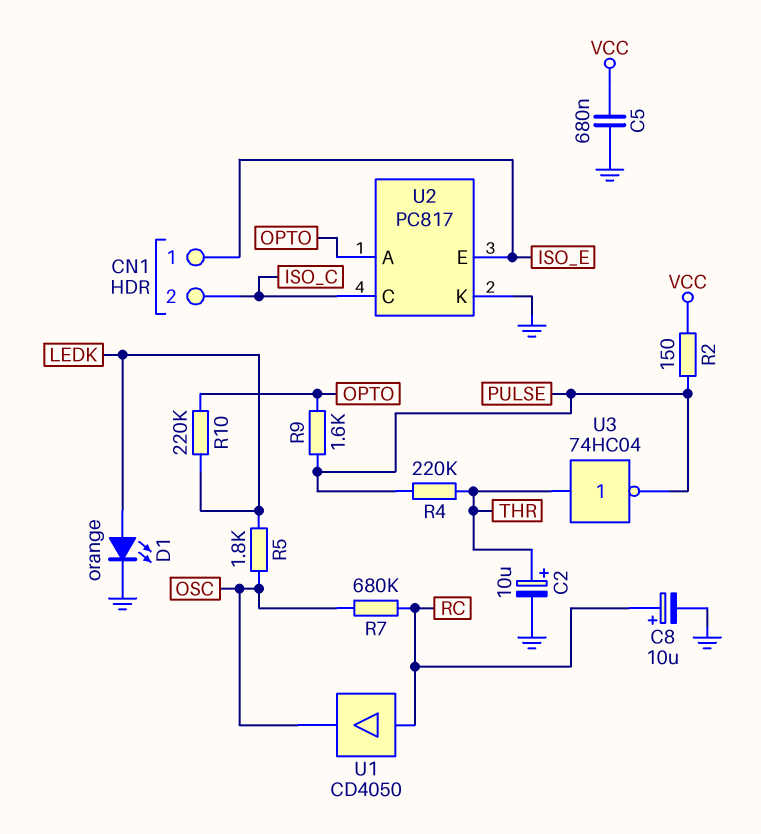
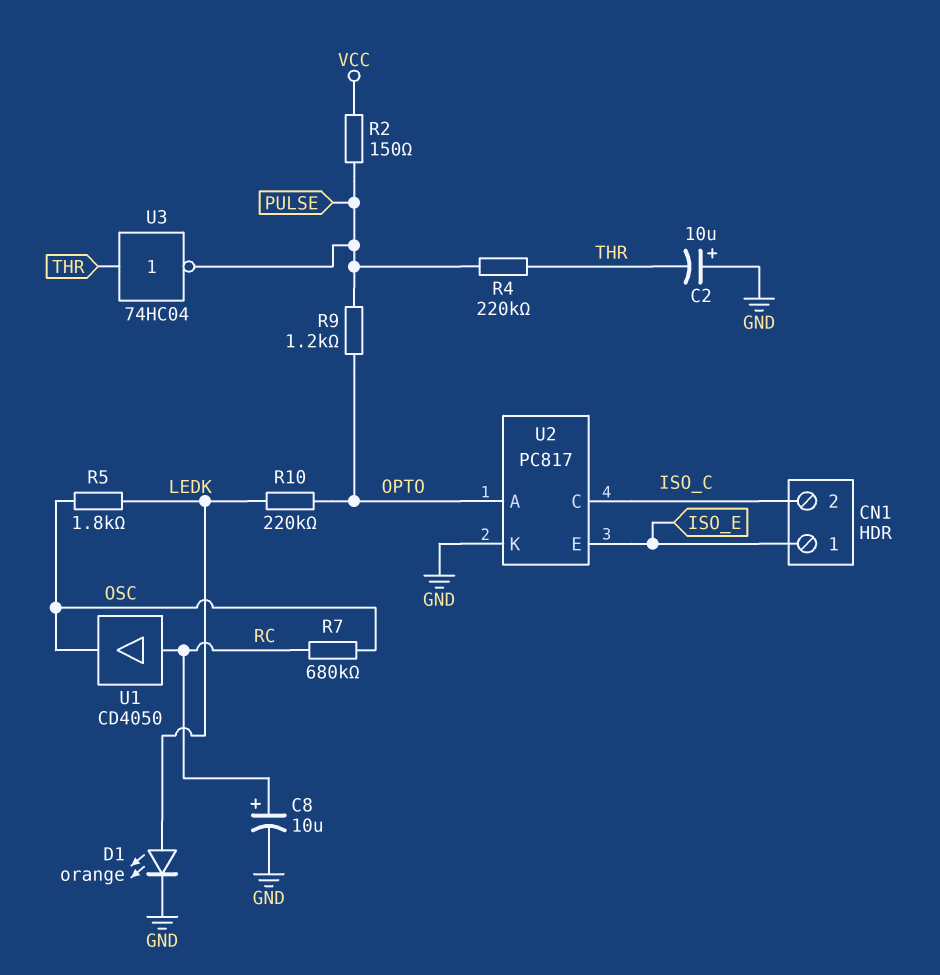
C2: 10uF (plus THR, minus GND) -> 10uF (plus GND, minus THR)
C5: 680nF (GND, VCC) -> none
R9: 1.6k (OPTO, PULSE) -> 1.2k (OPTO, PULSE)

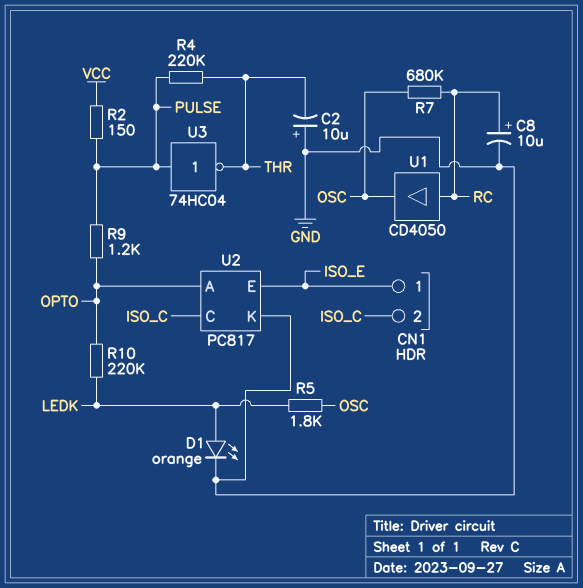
U3: NOT 74HC04 (in THR, out PULSE) -> NOT 74HC04 (in PULSE, out THR)

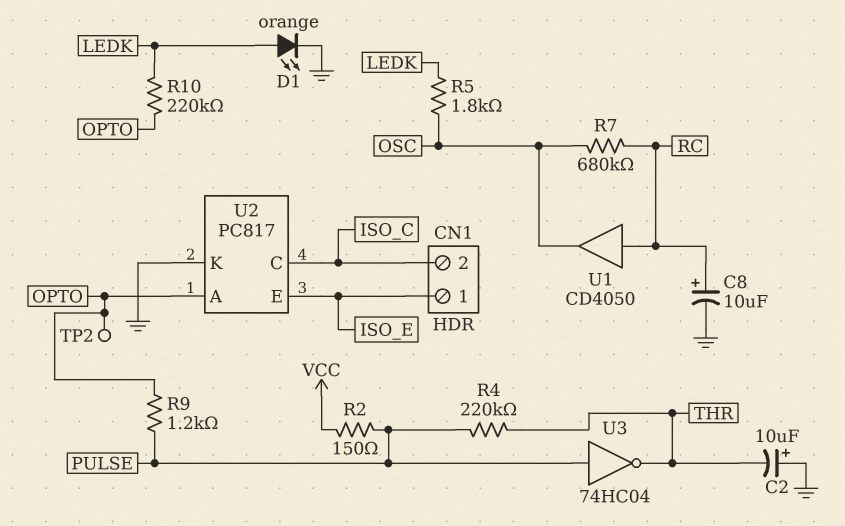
TP2: none -> test point (OPTO)

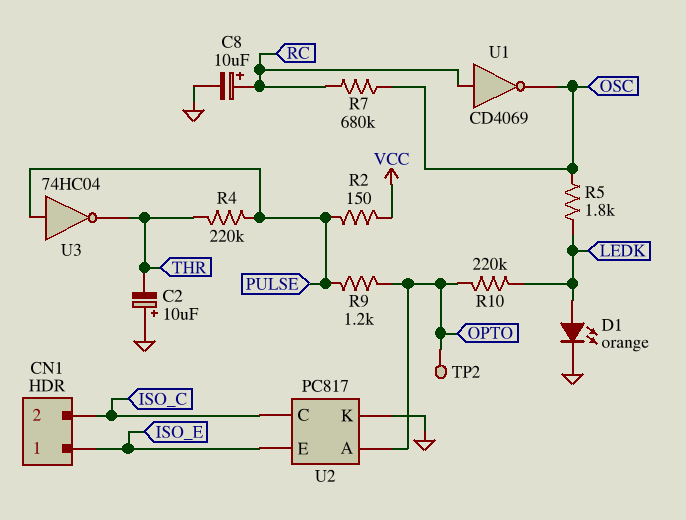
U1: buffer CD4050 (in RC, out OSC) -> NOT CD4069 (in RC, out OSC)

